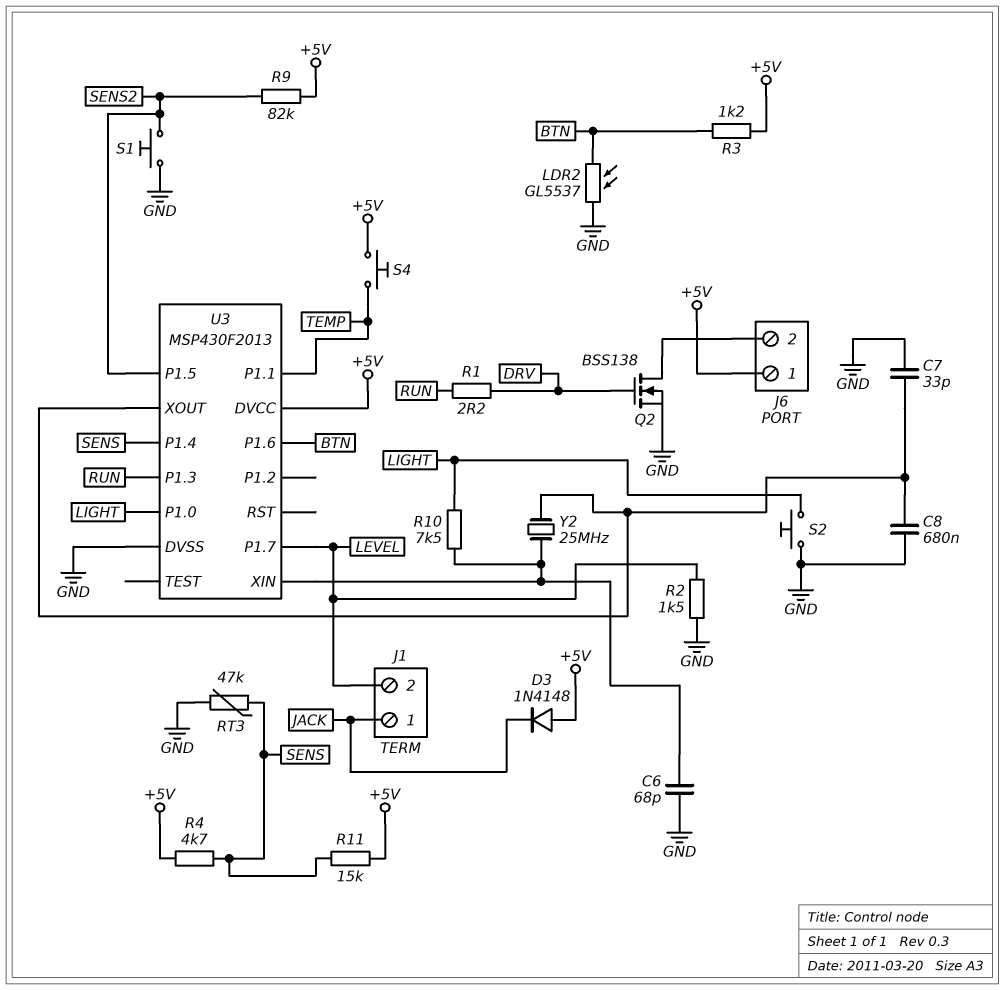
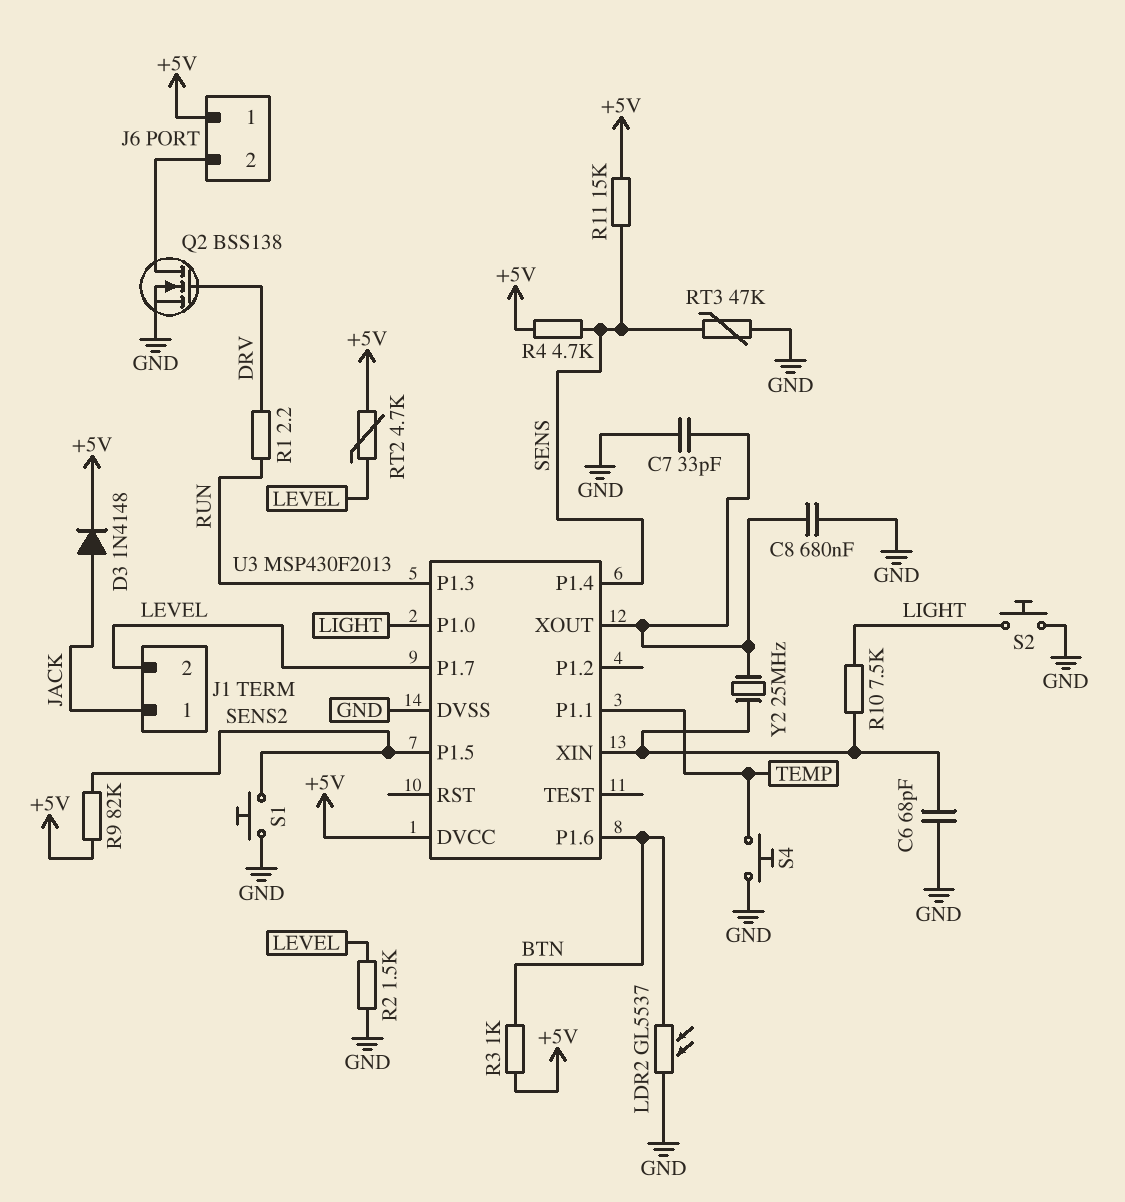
D3: diode 1N4148 (A +5V, K JACK) -> diode 1N4148 (A JACK, K +5V)
R3: 1.2k (+5V, BTN) -> 1k (+5V, BTN)
RT2: none -> 4.7k (+5V, LEVEL)
S4: button (+5V, TEMP) -> button (GND, TEMP)

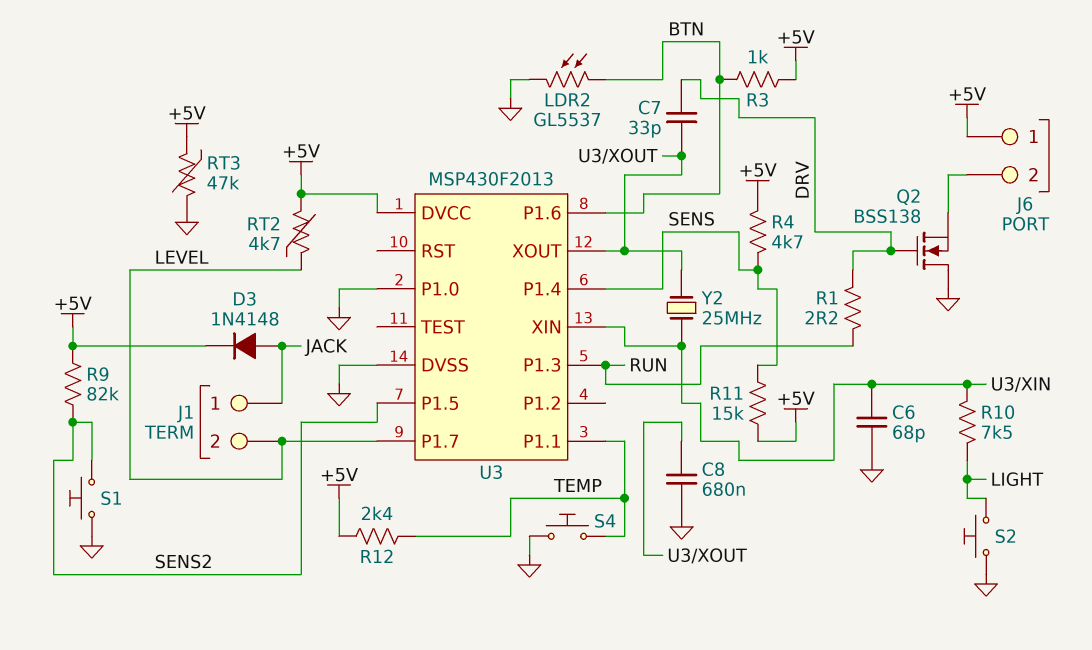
C7: 33pF (GND, U3/XOUT) -> 33pF (DRV, U3/XOUT)
Q2: NMOS BSS138 (G DRV, D J6/2, S GND) -> NMOS BSS138 (G DRV, D GND, S J6/2)
R2: 1.5k (GND, LEVEL) -> none
R12: none -> 2.4k (+5V, TEMP)
RT3: 47k (GND, SENS) -> 47k (+5V, GND)
U3 pin P1.0: LIGHT -> GND

